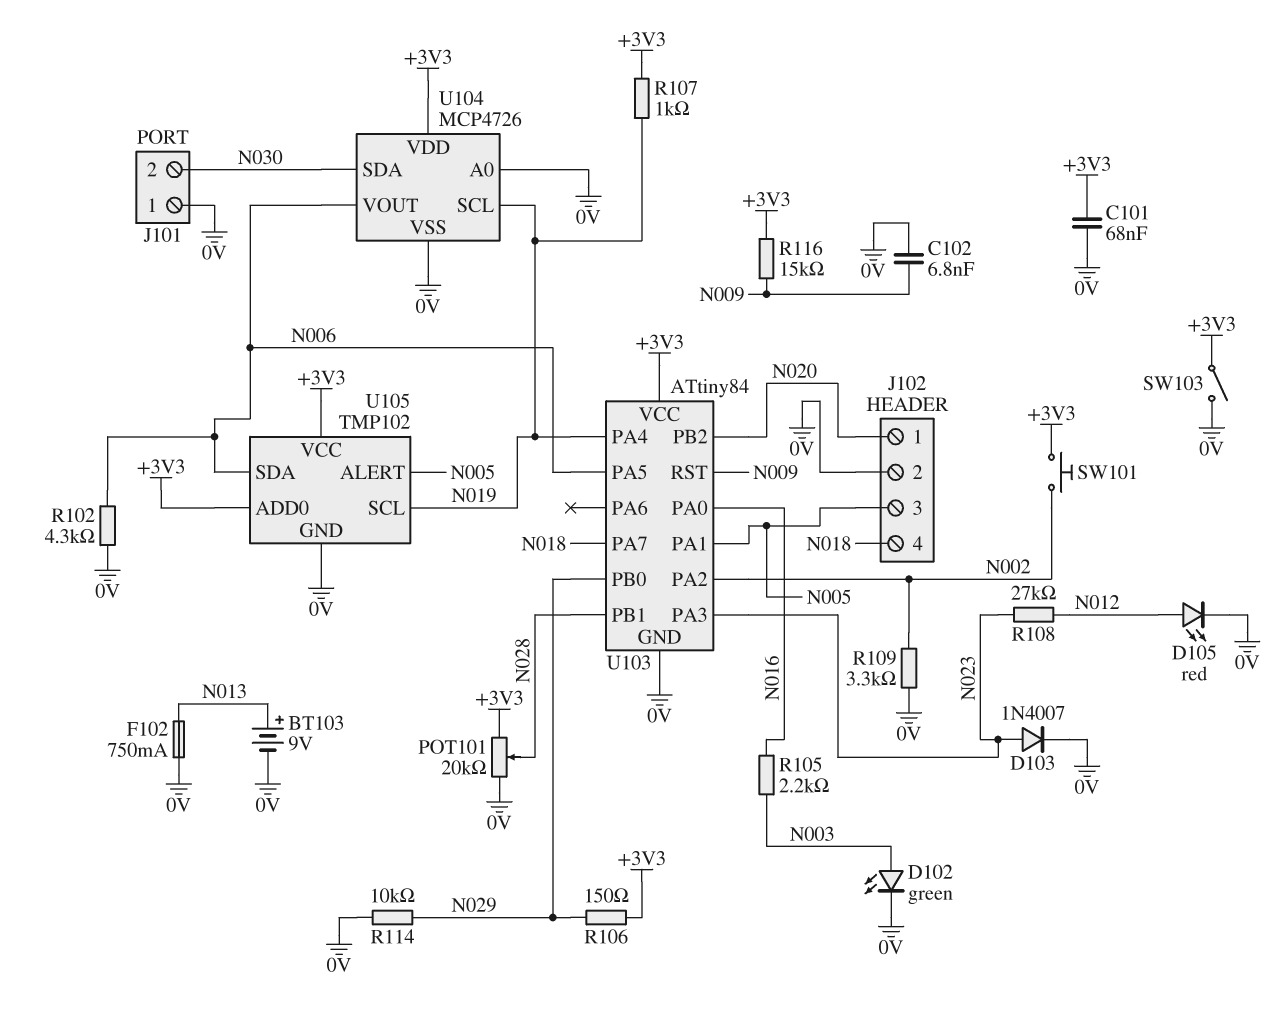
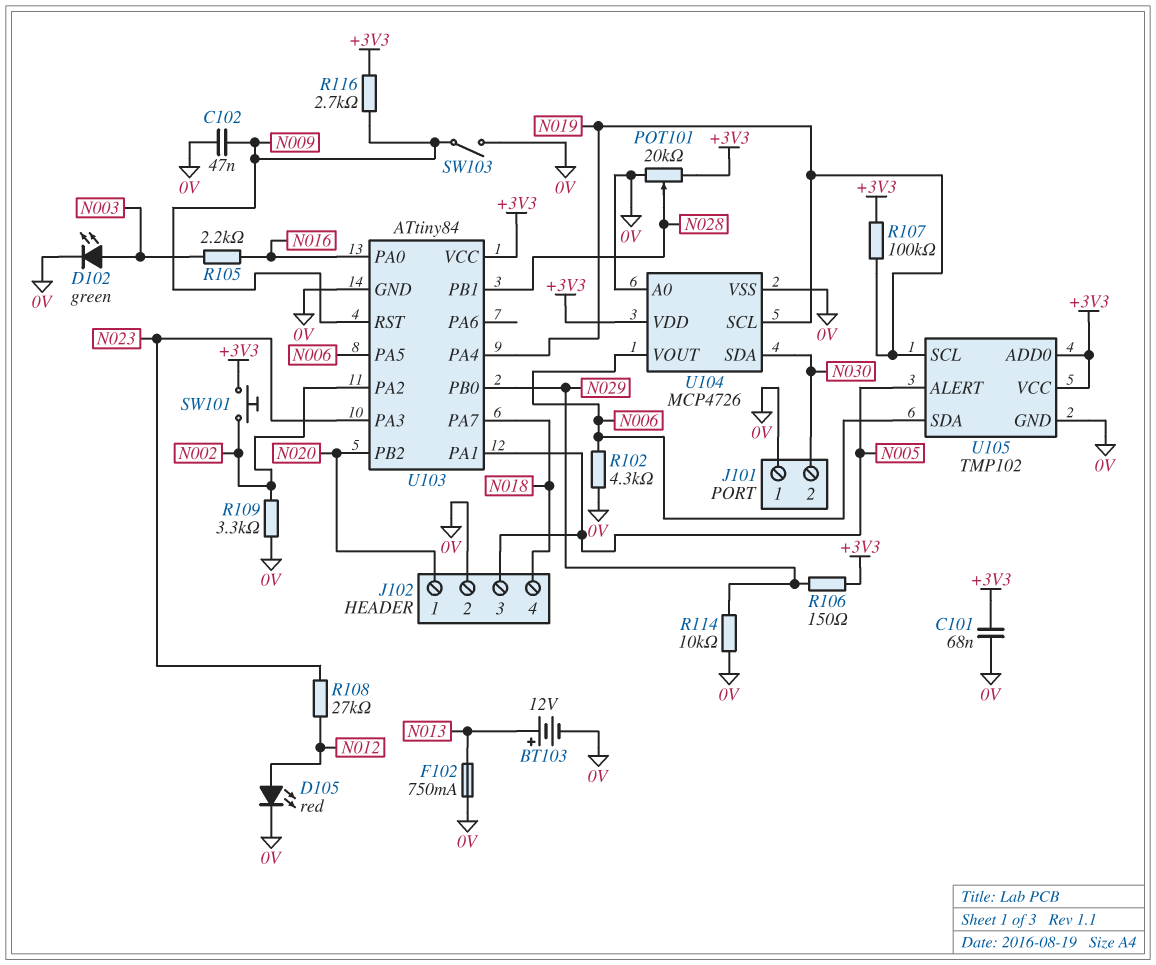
BT103: 9V (plus N013, minus 0V) -> 12V (plus N013, minus 0V)
C102: 6.8nF (0V, N009) -> 47nF (0V, N009)
D103: diode 1N4007 (A N023, K 0V) -> none
R107: 1k (+3V3, N019) -> 100k (+3V3, N019)
R116: 15k (+3V3, N009) -> 2.7k (+3V3, N009)
SW103: switch (+3V3, 0V) -> switch (0V, N009)

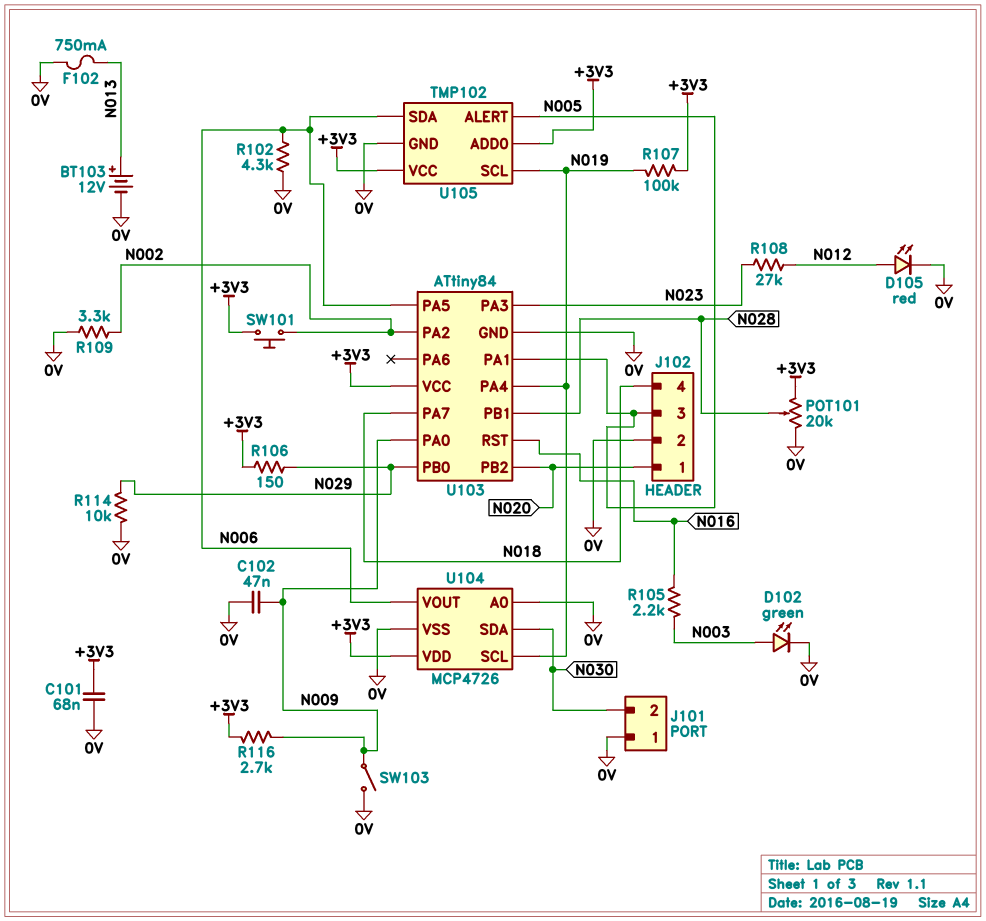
U103 pin PA0: N016 -> N009
U103 pin RST: N009 -> N016

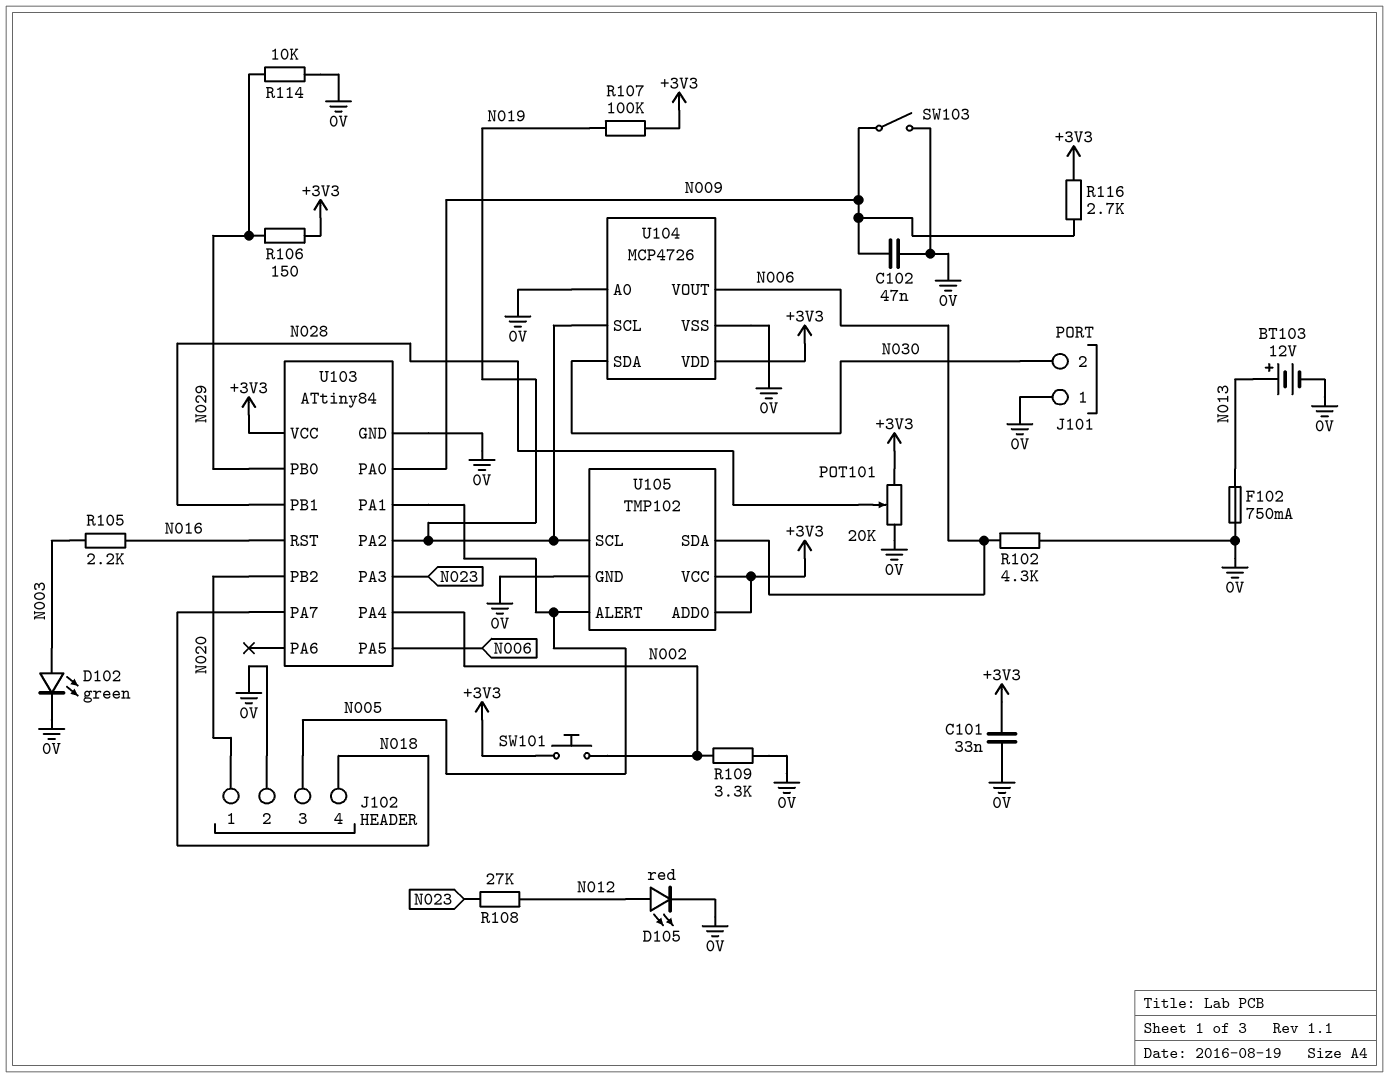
C101: 68nF (+3V3, 0V) -> 33nF (+3V3, 0V)
U103 pin PA2: N002 -> N019
U103 pin PA4: N019 -> N002

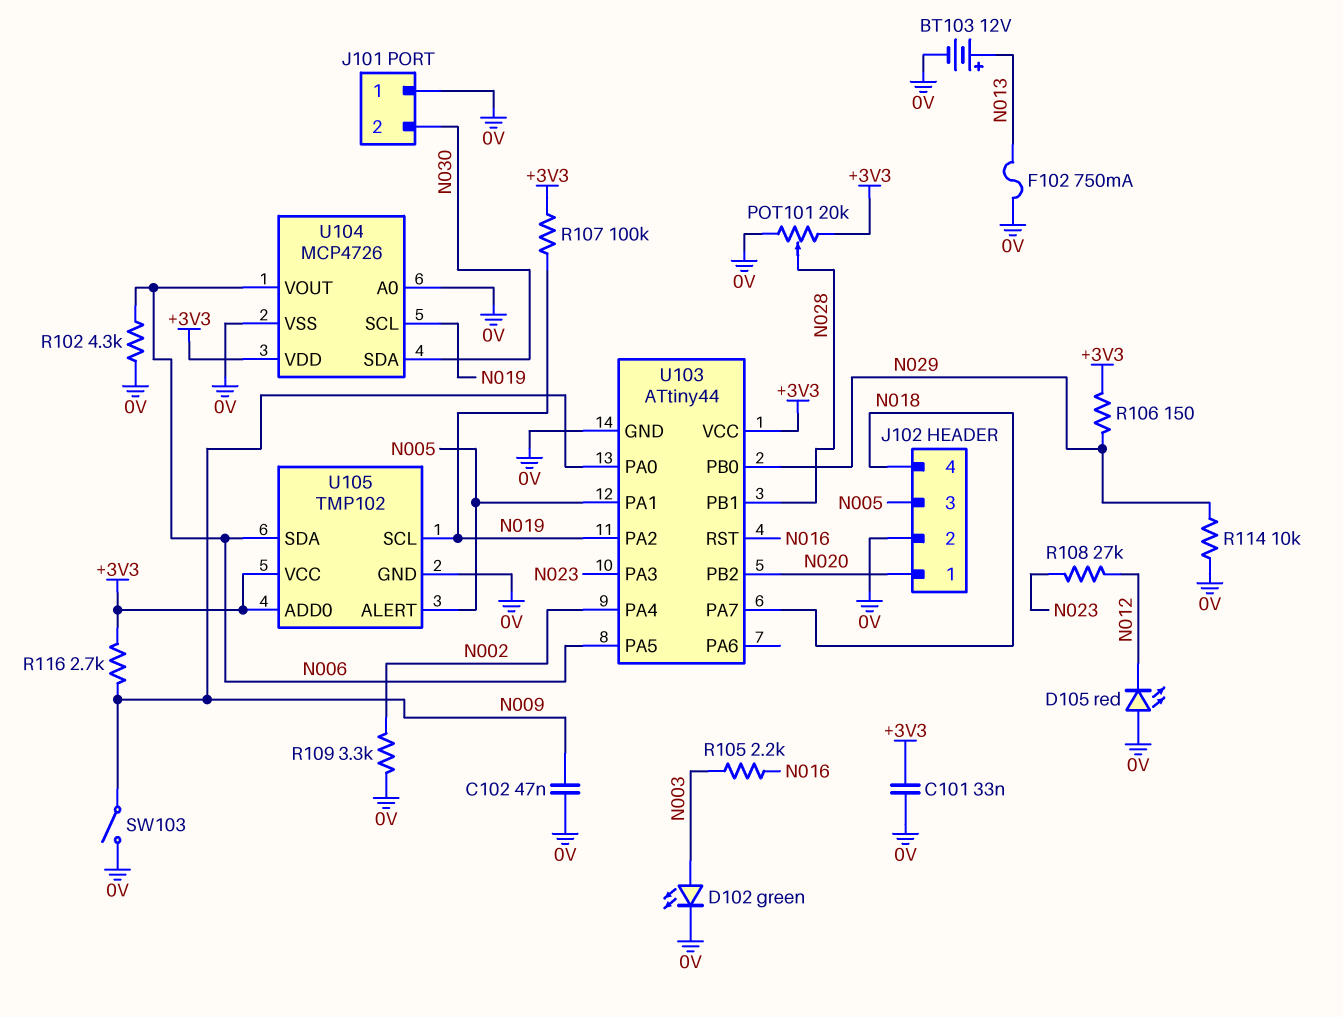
D105: LED red (A N012, K 0V) -> LED red (A 0V, K N012)
SW101: button (+3V3, N002) -> none
U103: ATtiny84 -> ATtiny44

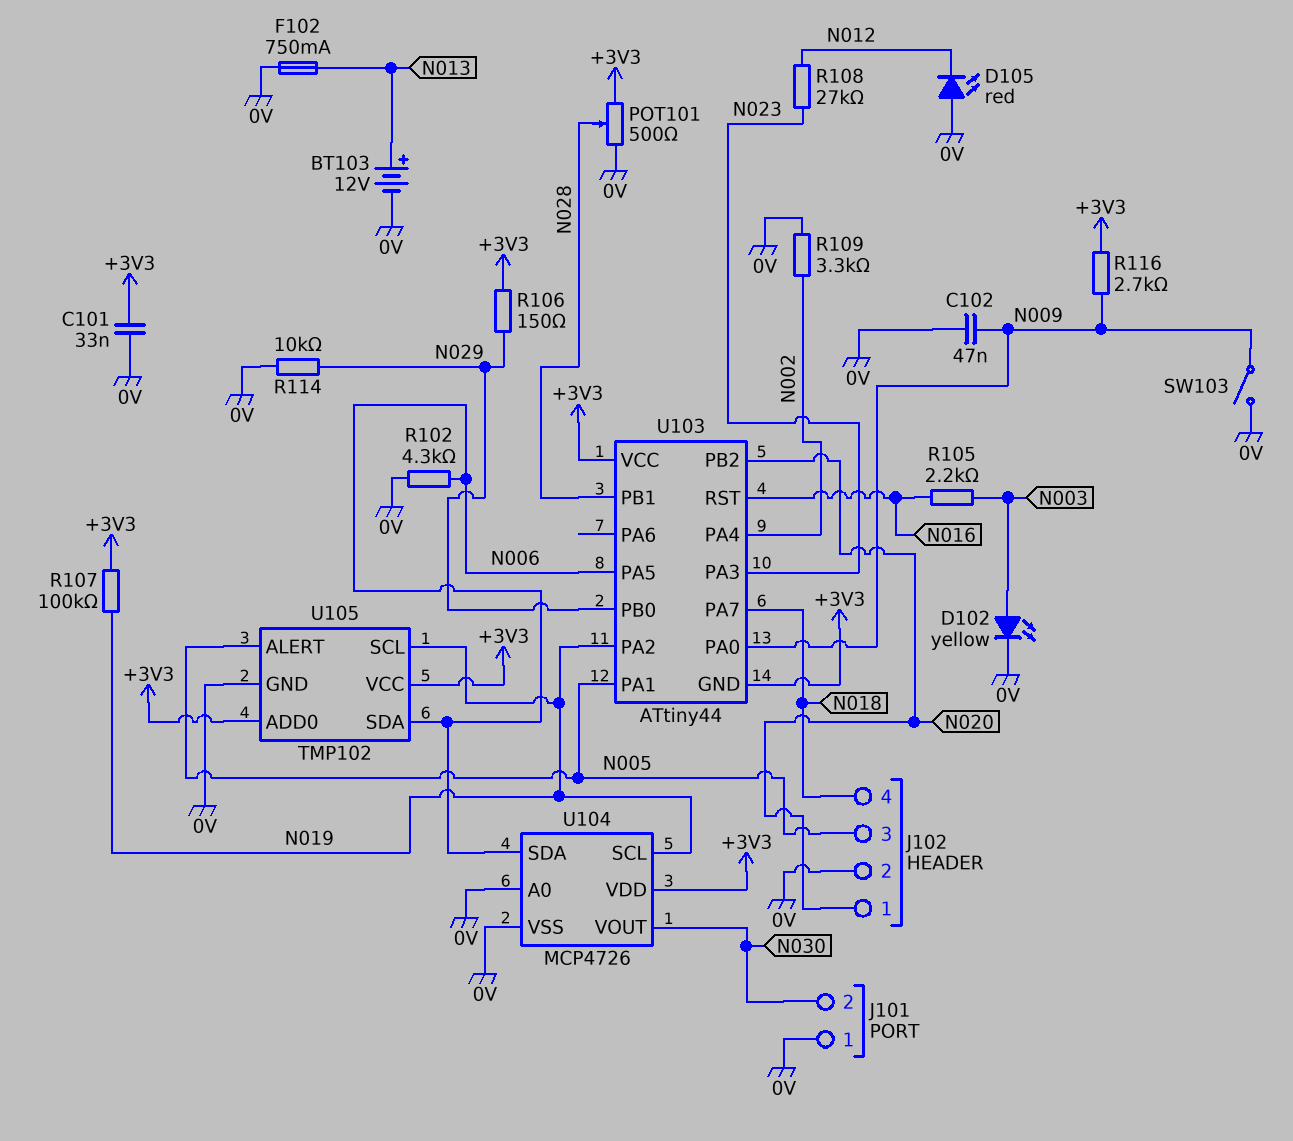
D102: LED green (A N003, K 0V) -> LED yellow (A N003, K 0V)
POT101: 20k (+3V3, 0V, wiper N028) -> 500 (+3V3, 0V, wiper N028)
U103 pin GND: 0V -> +3V3
U104 pin SDA: N030 -> N006
U104 pin VOUT: N006 -> N030

